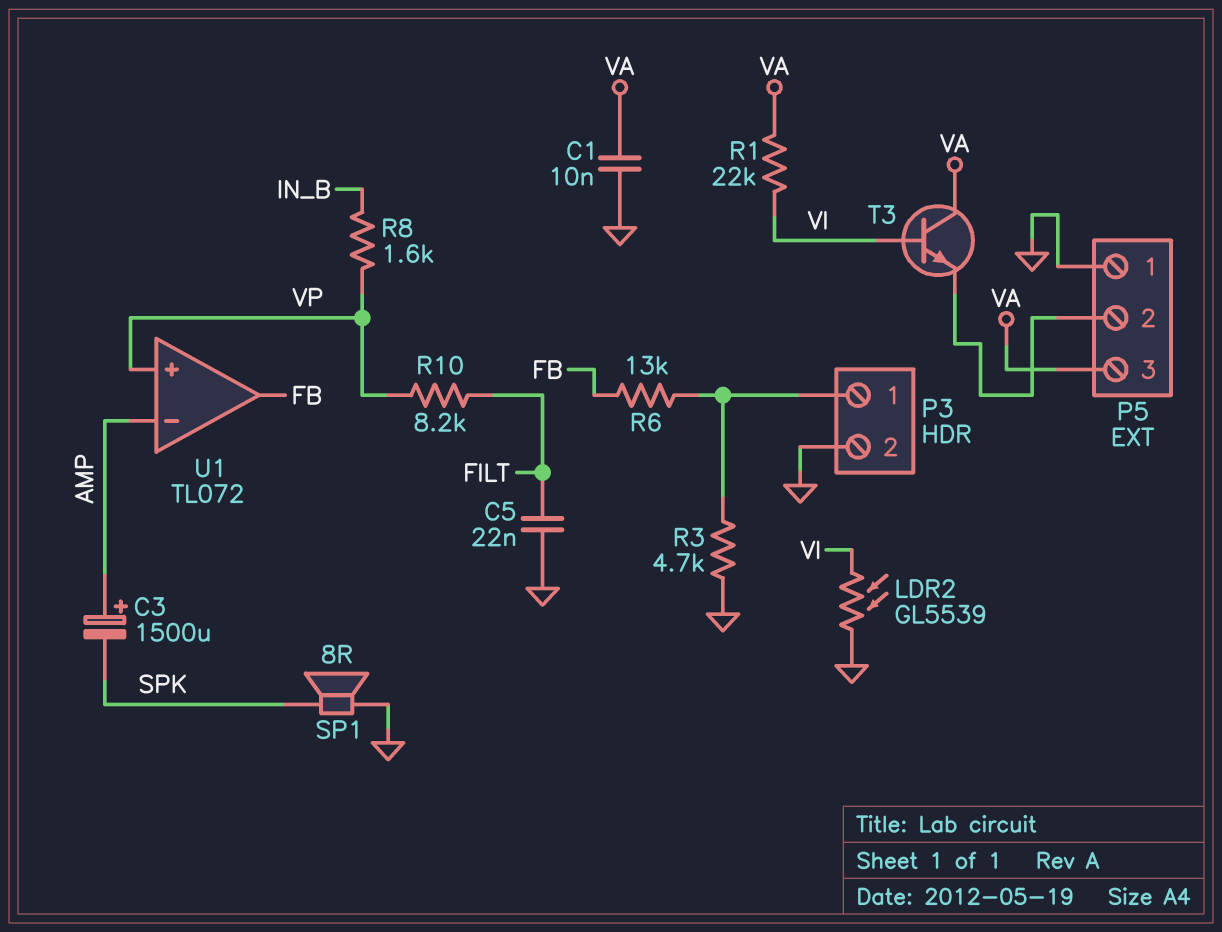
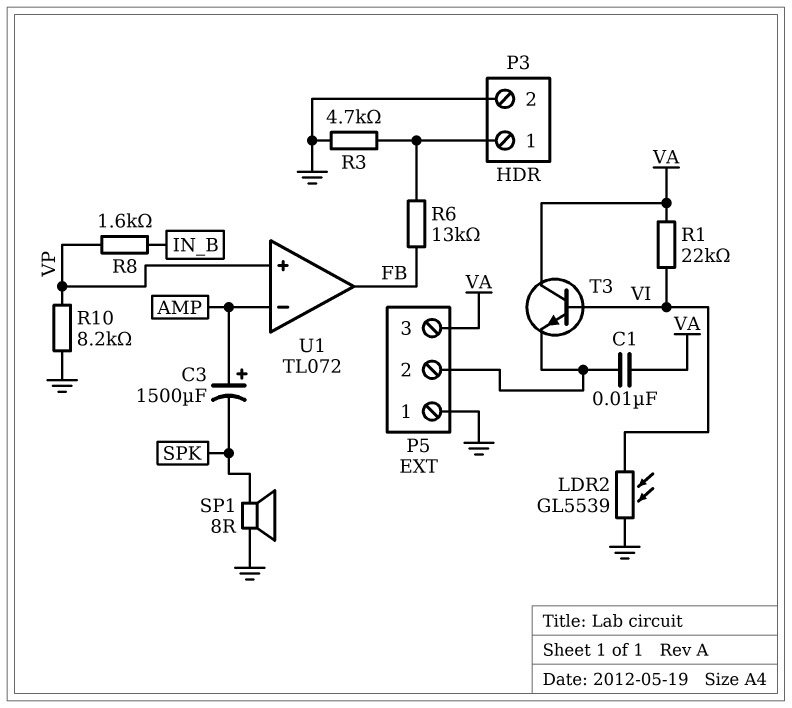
C1: 10nF (GND, VA) -> 10nF (P5/2, VA)
C5: 22nF (FILT, GND) -> none
R10: 8.2k (FILT, VP) -> 8.2k (GND, VP)

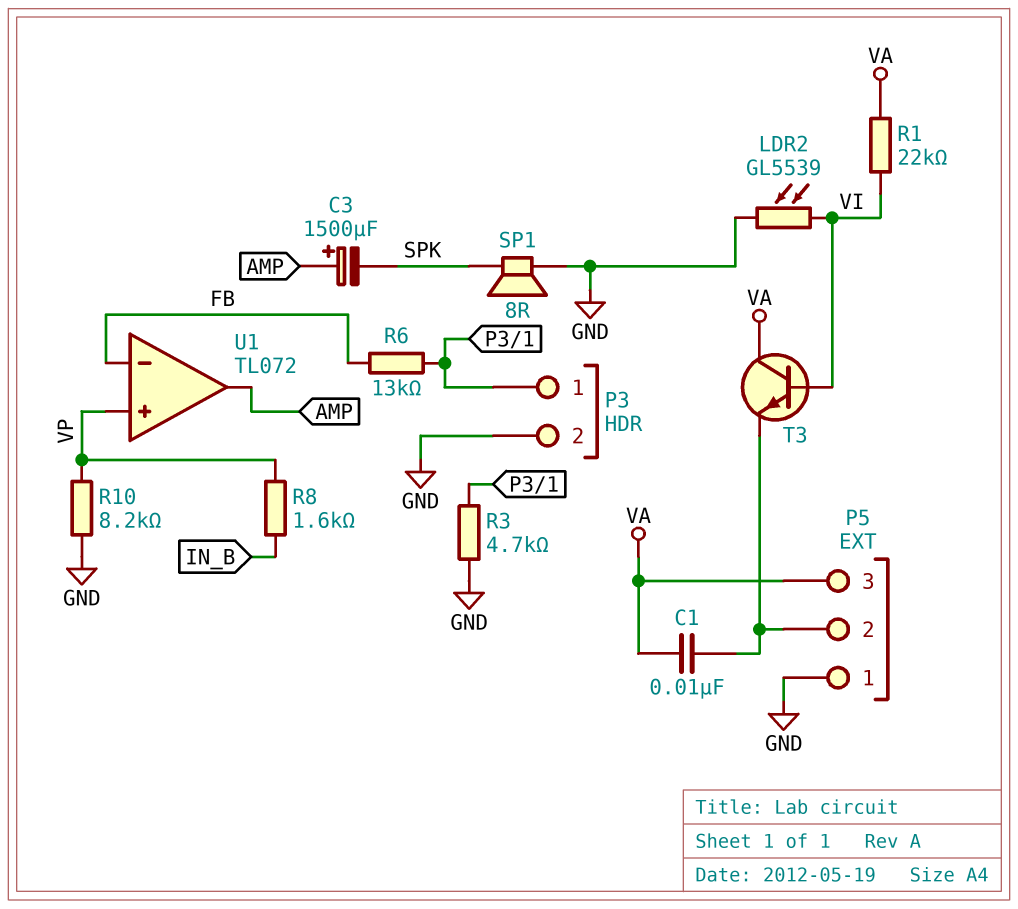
U1 pin in-: AMP -> FB
U1 pin out: FB -> AMP

